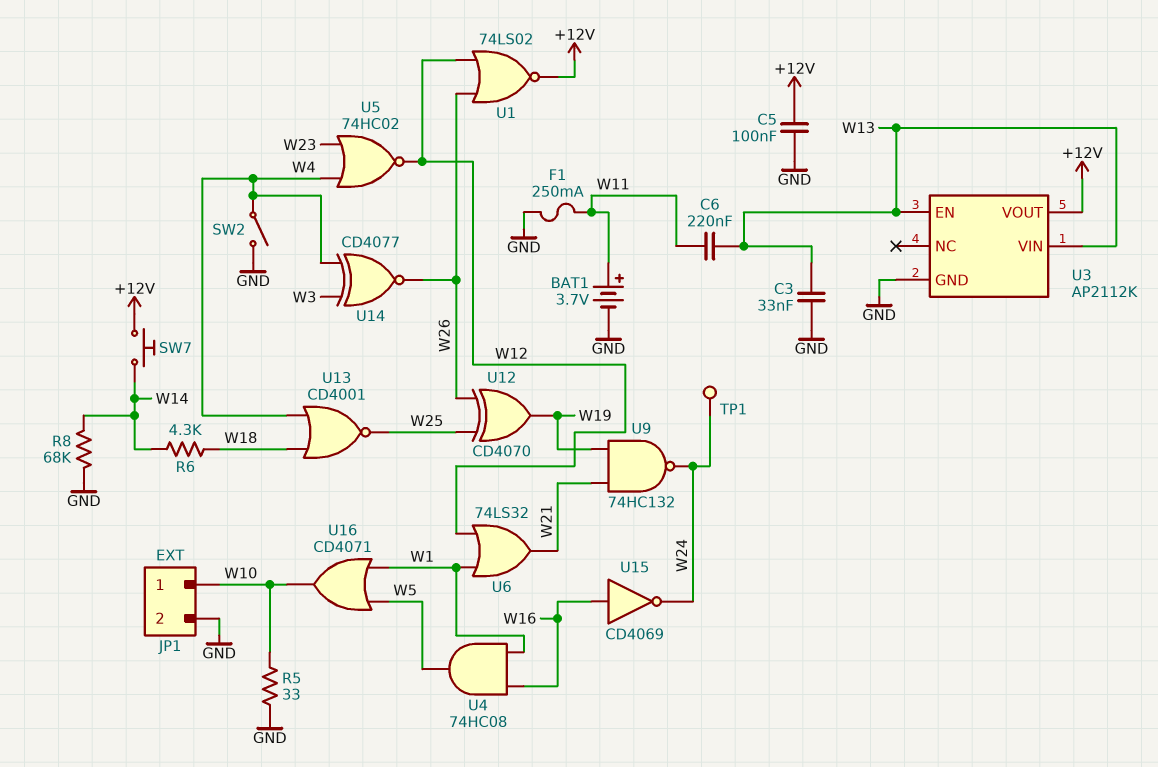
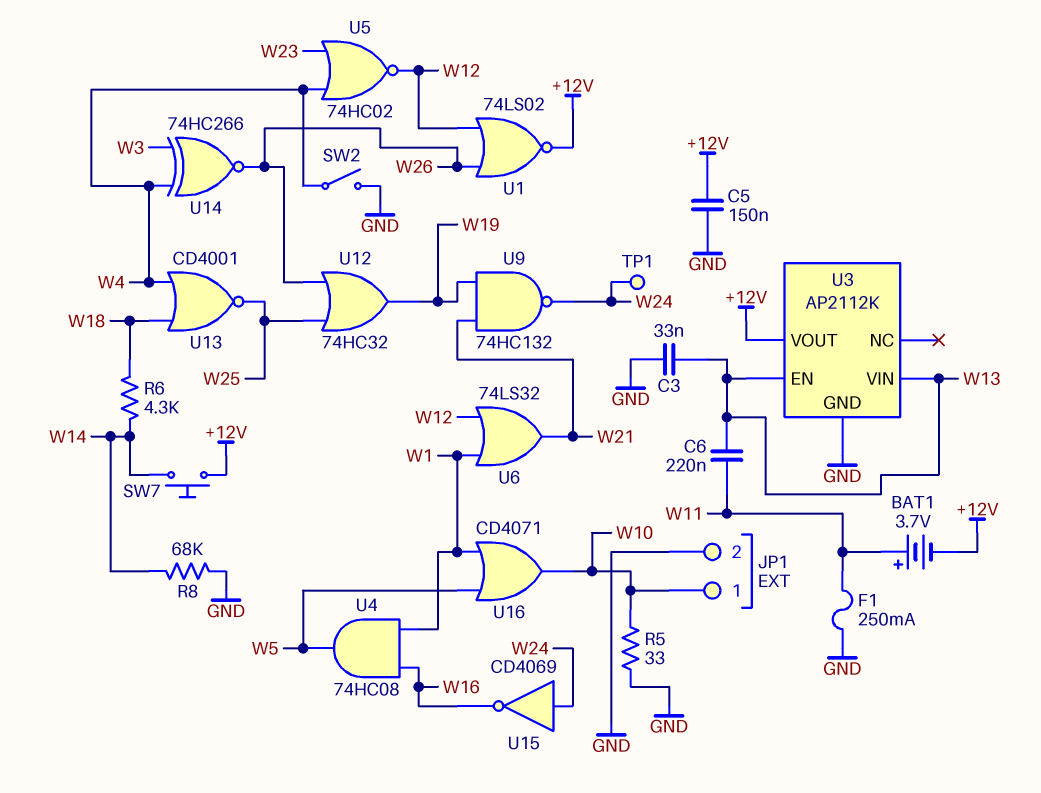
BAT1: 3.7V (plus W11, minus GND) -> 3.7V (plus W11, minus +12V)
C5: 100nF (+12V, GND) -> 150nF (+12V, GND)
U12: XOR CD4070 (in W25, in W26, out W19) -> OR 74HC32 (in W25, in W26, out W19)
U14: XNOR CD4077 (in W3, in W4, out W26) -> XNOR 74HC266 (in W3, in W4, out W26)
U15: NOT CD4069 (in W16, out W24) -> NOT CD4069 (in W24, out W16)

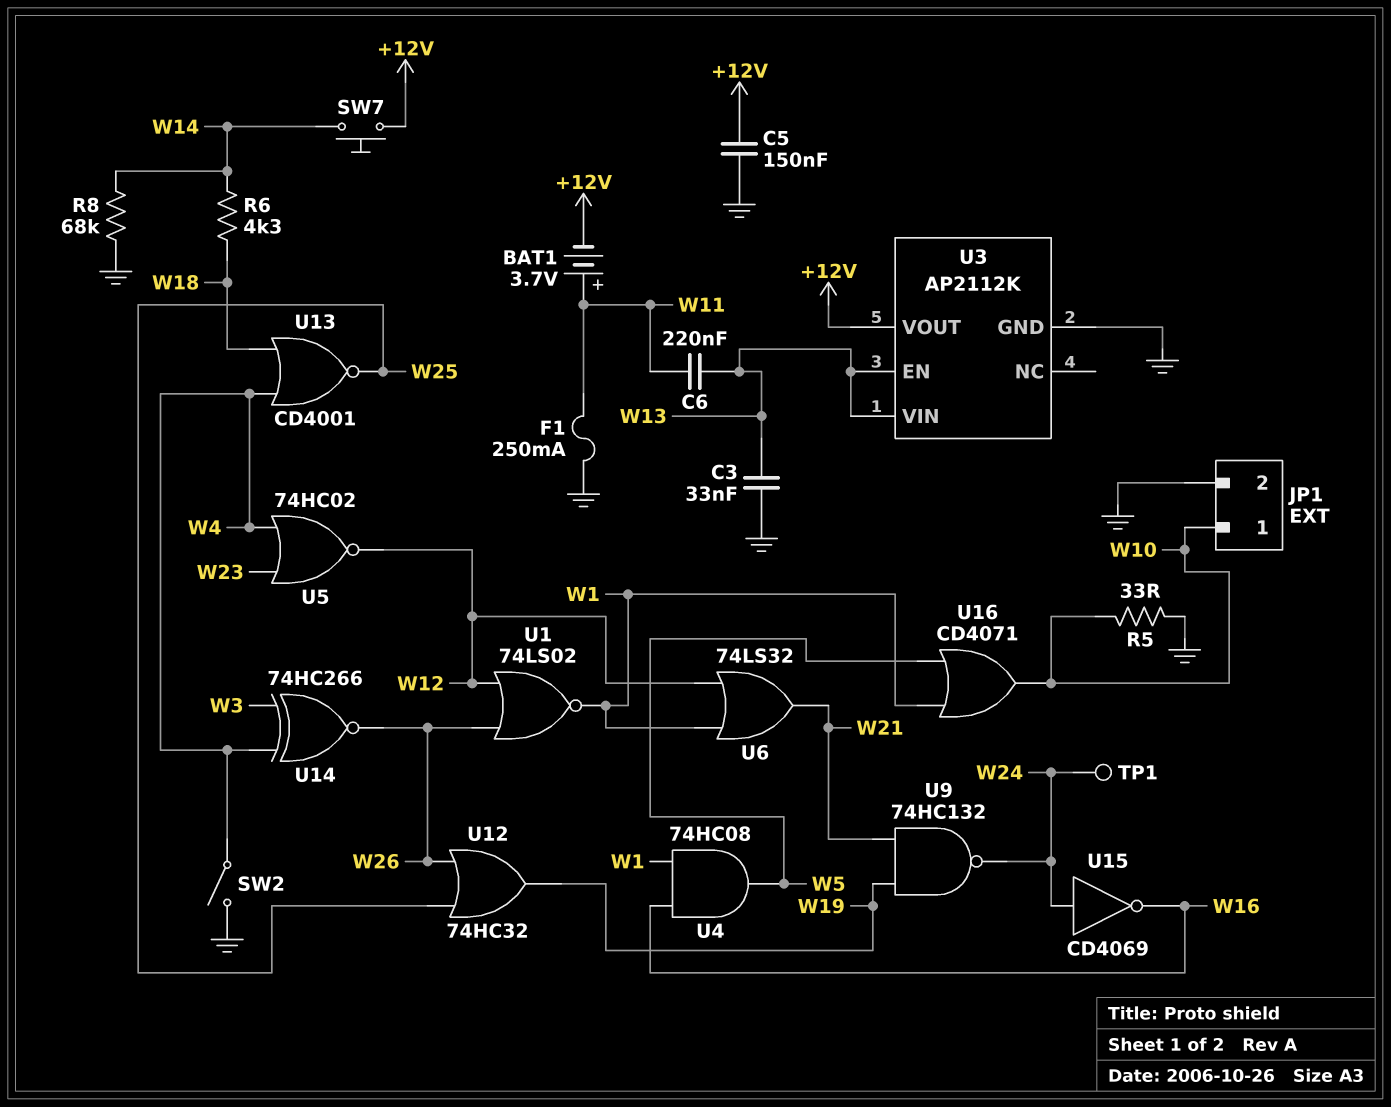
U1: NOR 74LS02 (in W12, in W26, out +12V) -> NOR 74LS02 (in W12, in W26, out W1)

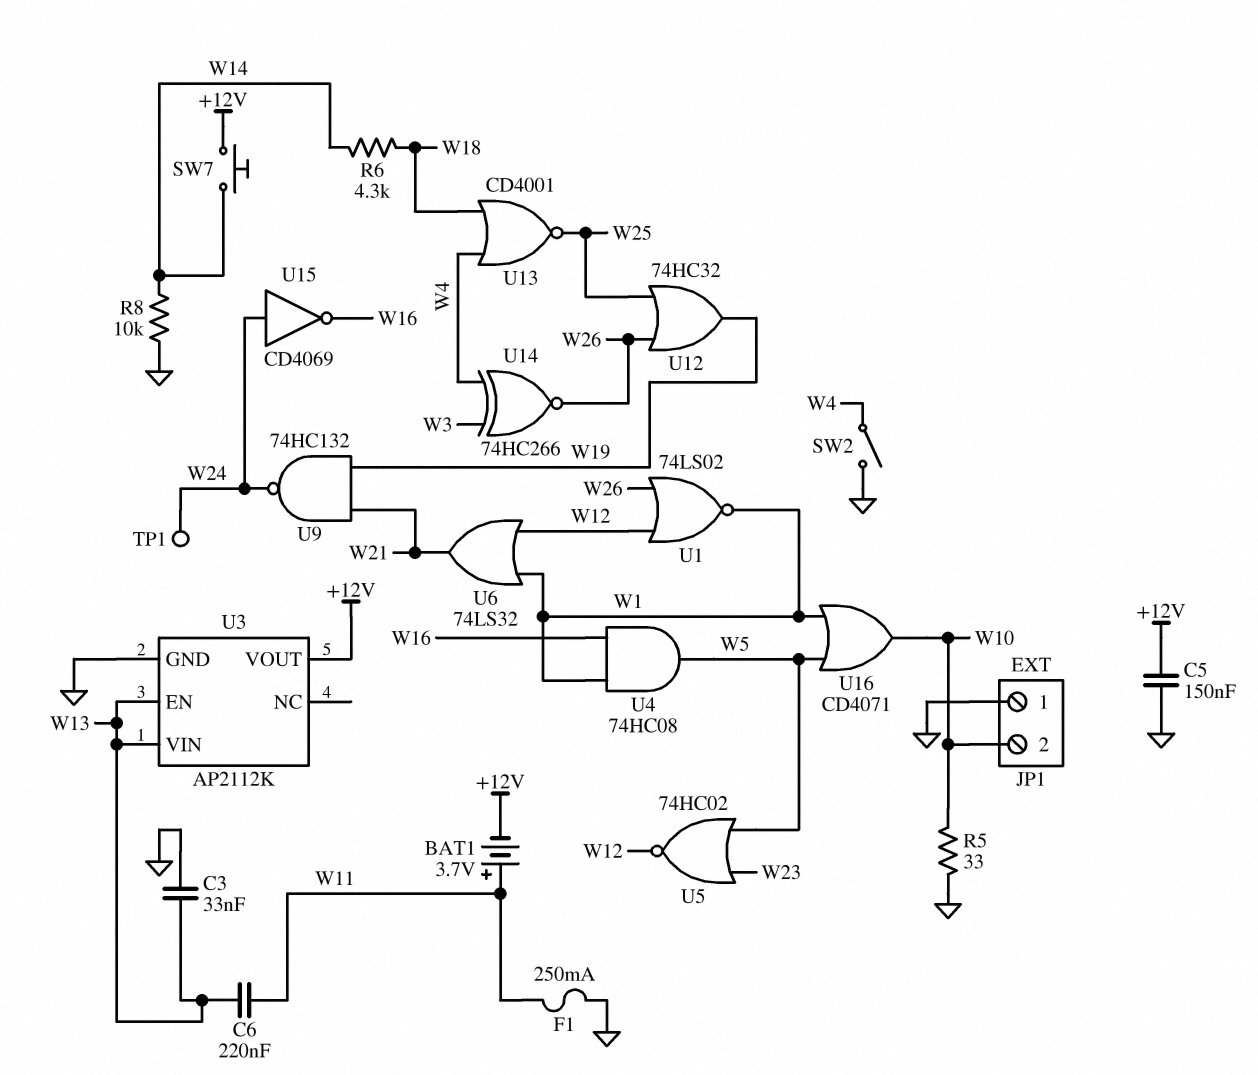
JP1 pin 1: W10 -> GND
JP1 pin 2: GND -> W10
R8: 68k (GND, W14) -> 10k (GND, W14)
U5: NOR 74HC02 (in W4, in W23, out W12) -> NOR 74HC02 (in W5, in W23, out W12)

